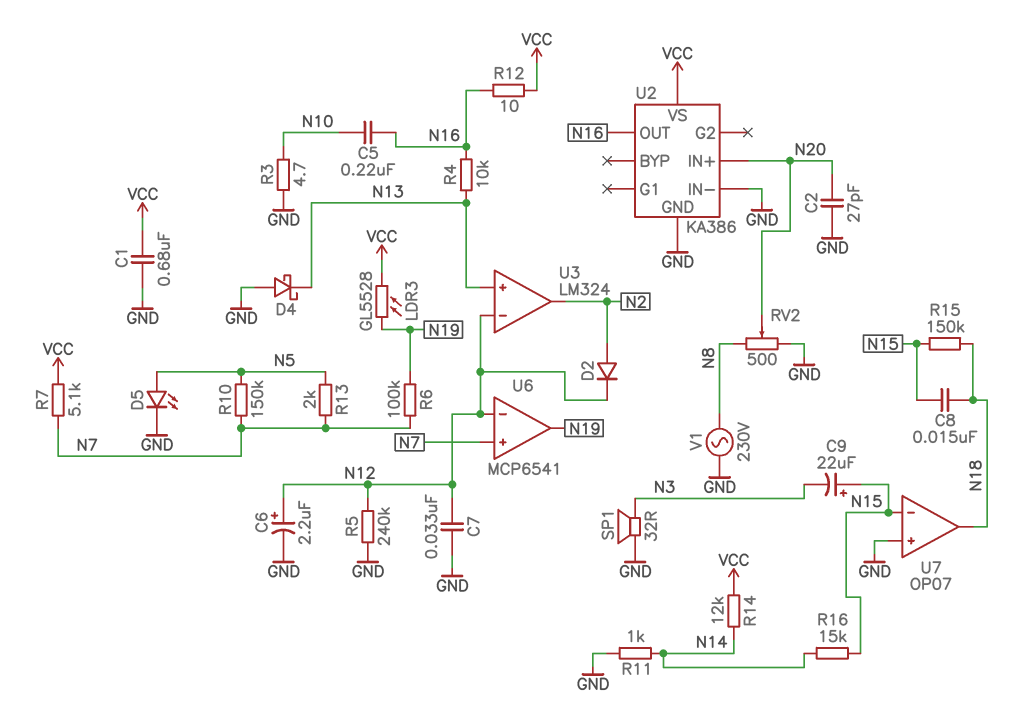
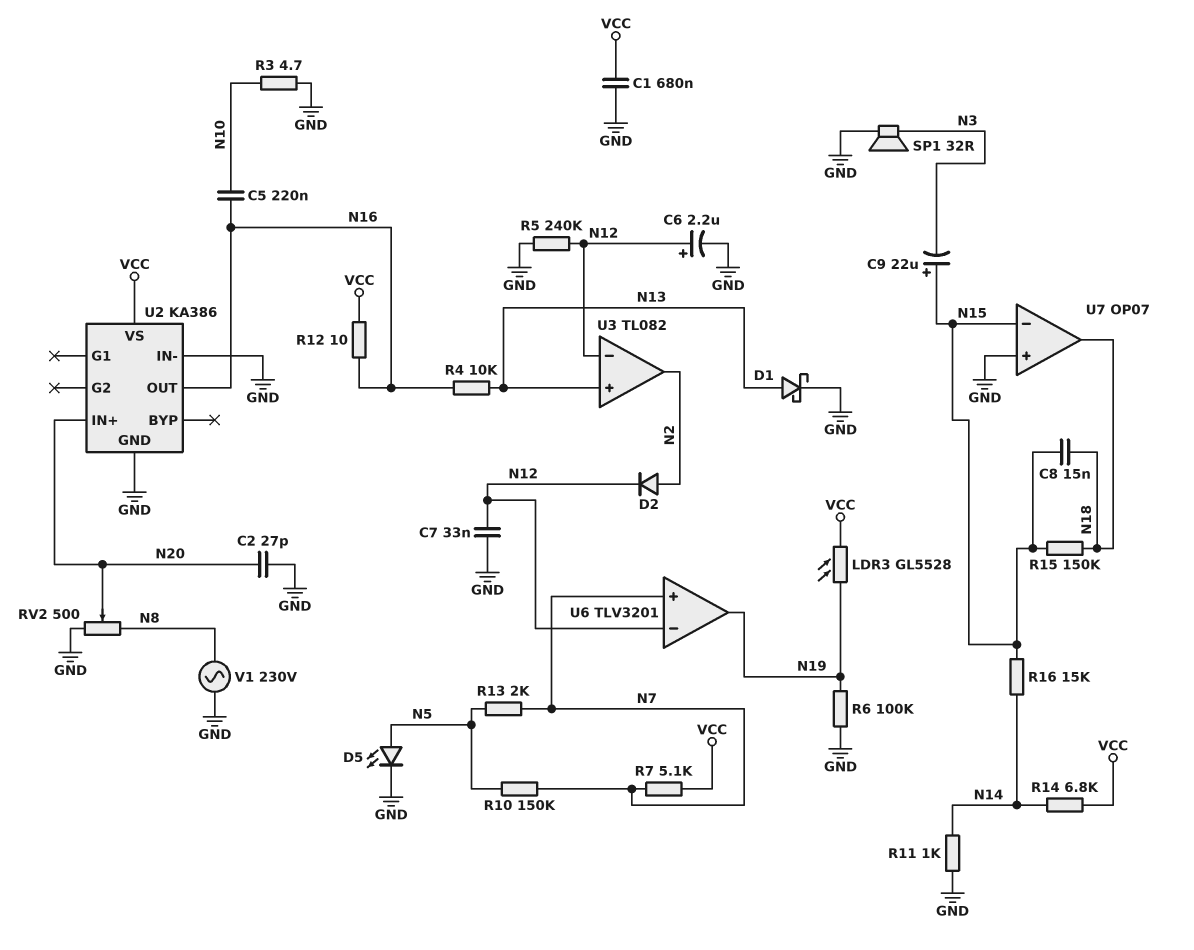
D1: none -> schottky (A N13, K GND)
D4: schottky (A GND, K N13) -> none
R6: 100k (N7, N19) -> 100k (GND, N19)
R14: 12k (N14, VCC) -> 6.8k (N14, VCC)
U3: LM324 -> TL082
U6: MCP6541 -> TLV3201

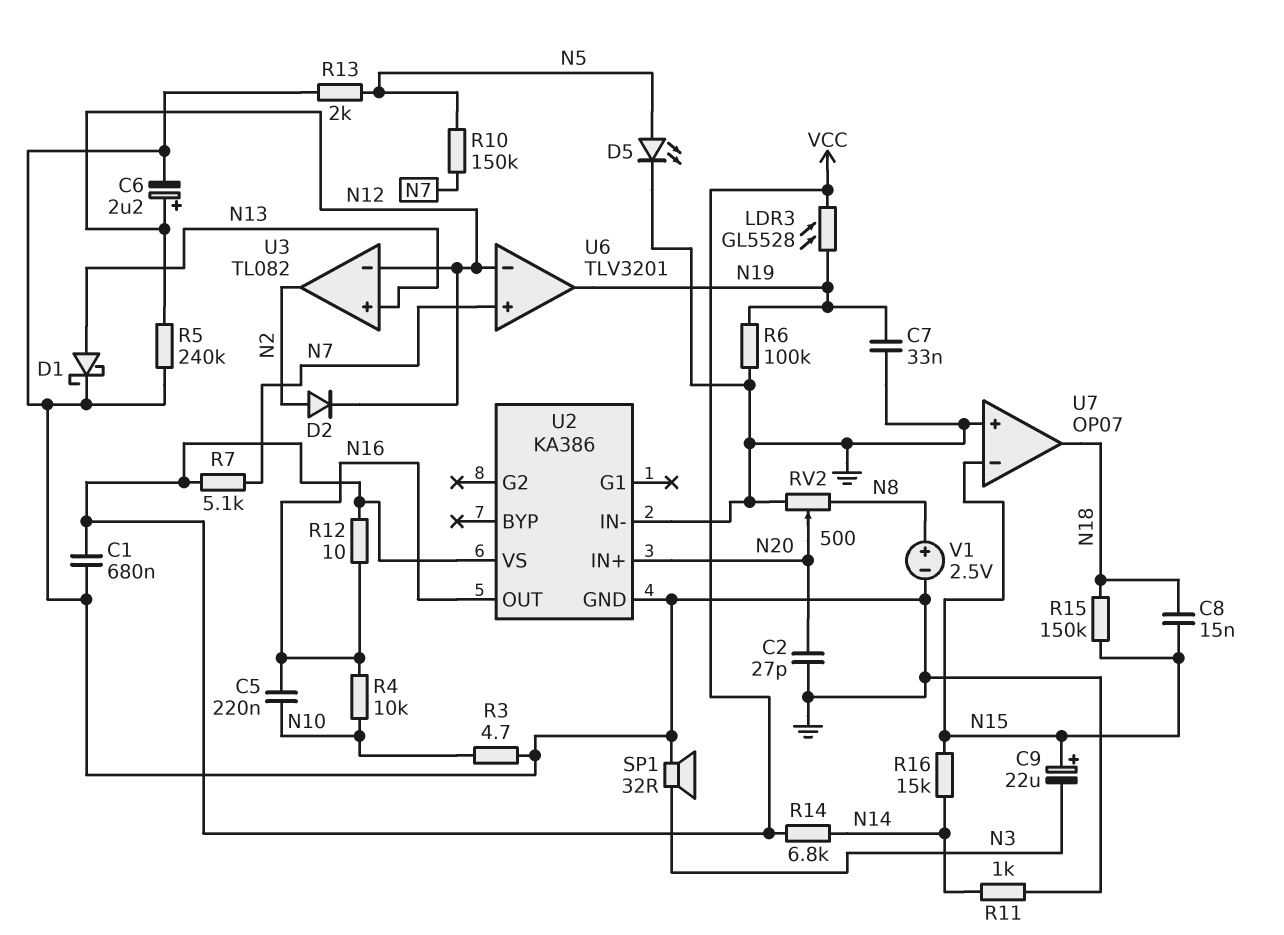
C7: 33nF (GND, N12) -> 33nF (GND, N19)
R4: 10k (N13, N16) -> 10k (N10, N16)
R13: 2k (N5, N7) -> 2k (GND, N5)
V1: AC 230V (GND, N8) -> 2.5V (plus N8, minus GND)

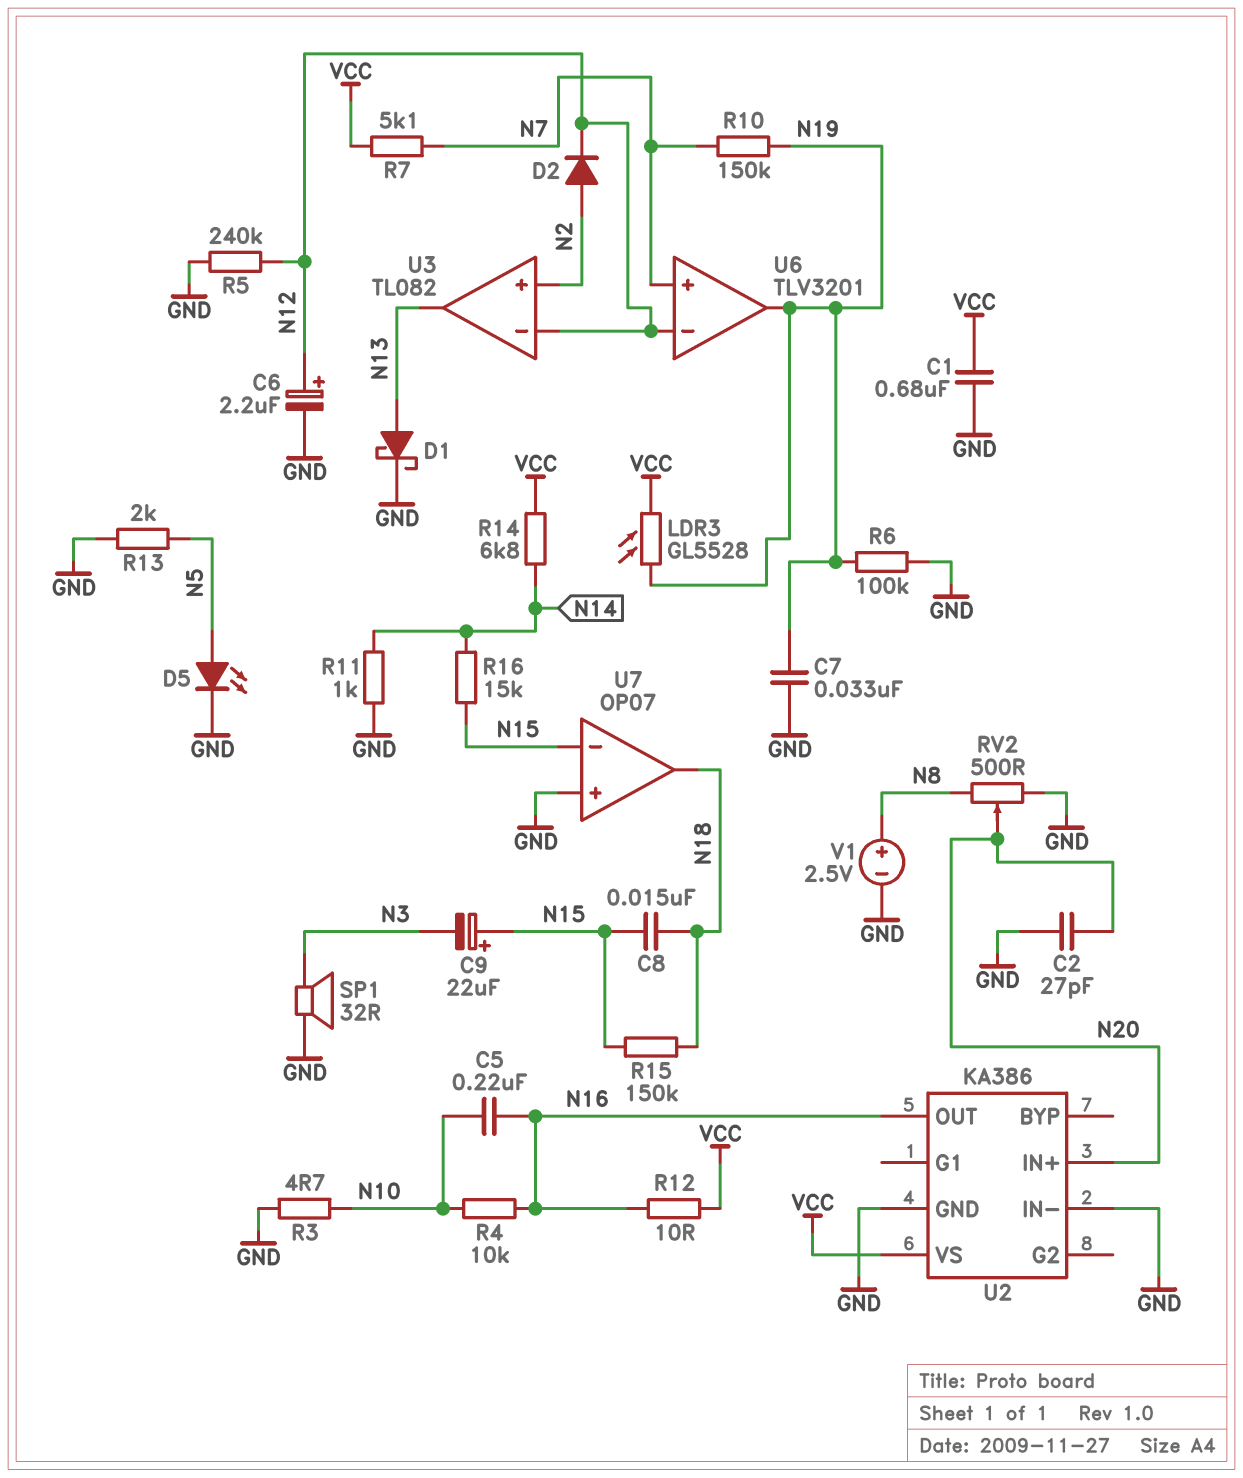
R10: 150k (N5, N7) -> 150k (N7, N19)
U3 pin in+: N13 -> N2
U3 pin out: N2 -> N13

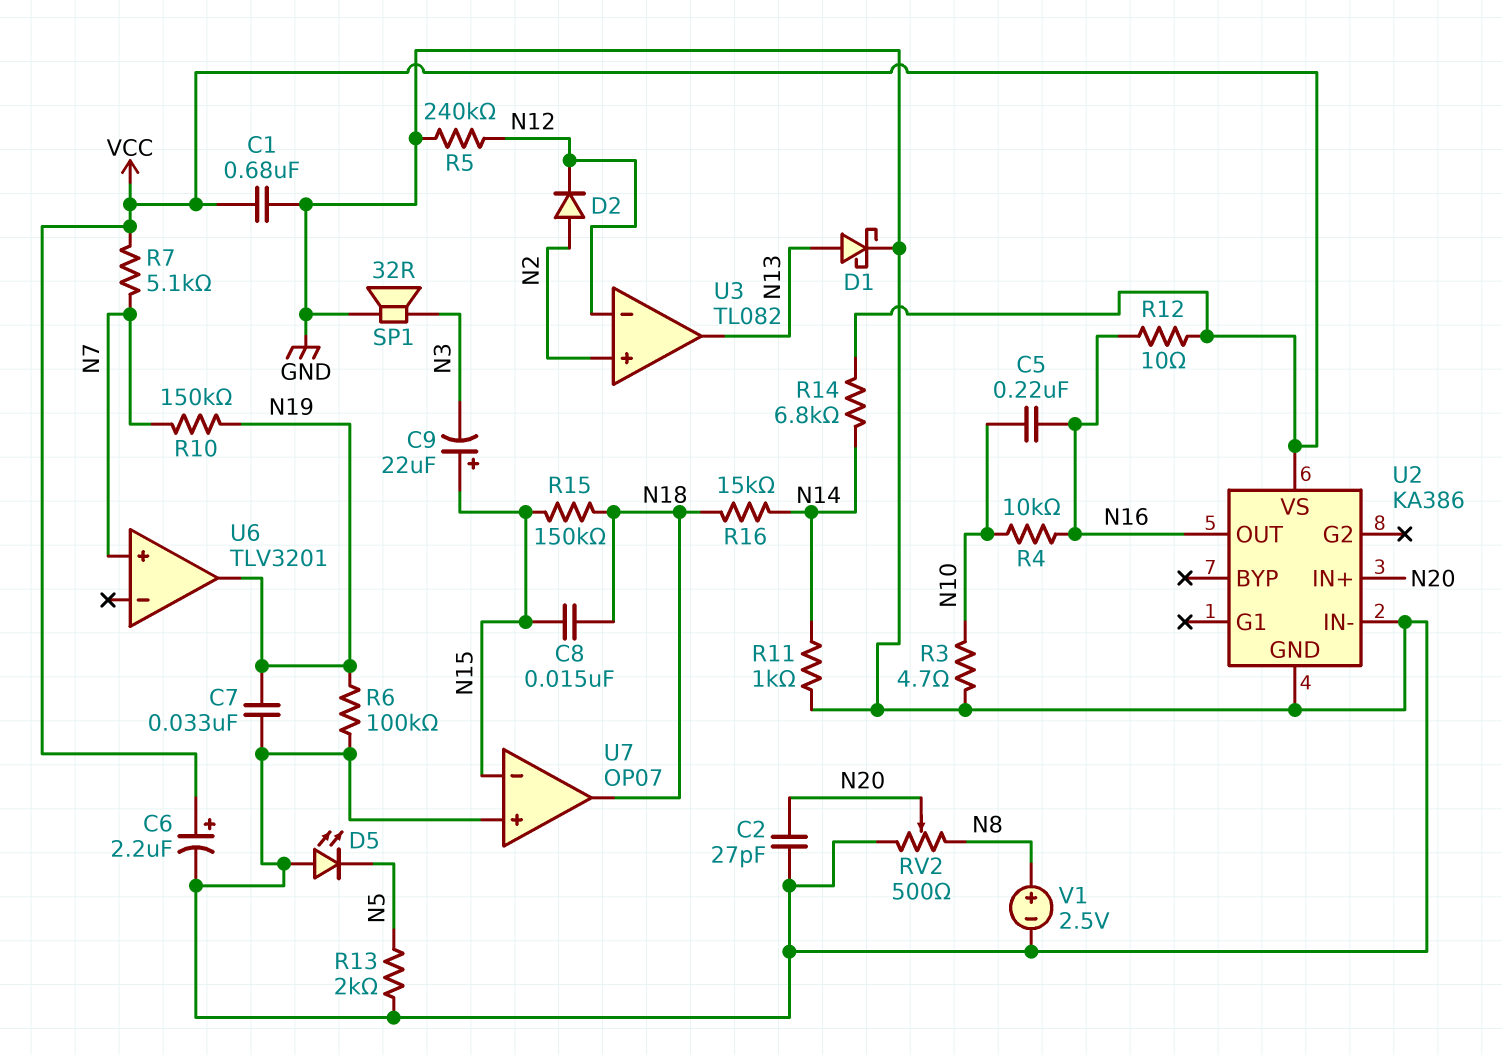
C6: 2.2uF (plus N12, minus GND) -> 2.2uF (plus VCC, minus GND)
D5: LED (A N5, K GND) -> LED (A GND, K N5)
LDR3: GL5528 (N19, VCC) -> none
R16: 15k (N14, N15) -> 15k (N14, N18)
U6 pin in-: N12 -> none

